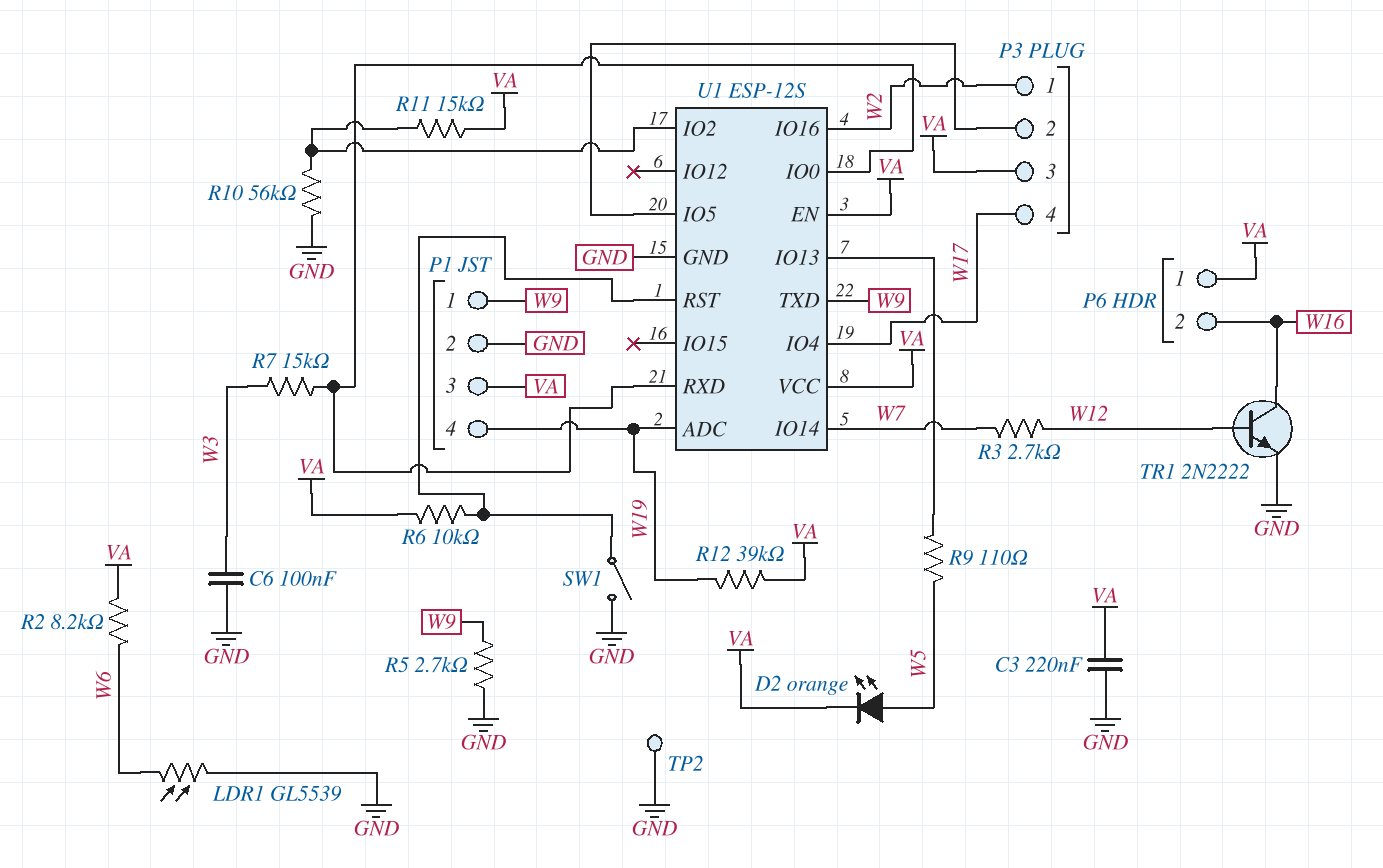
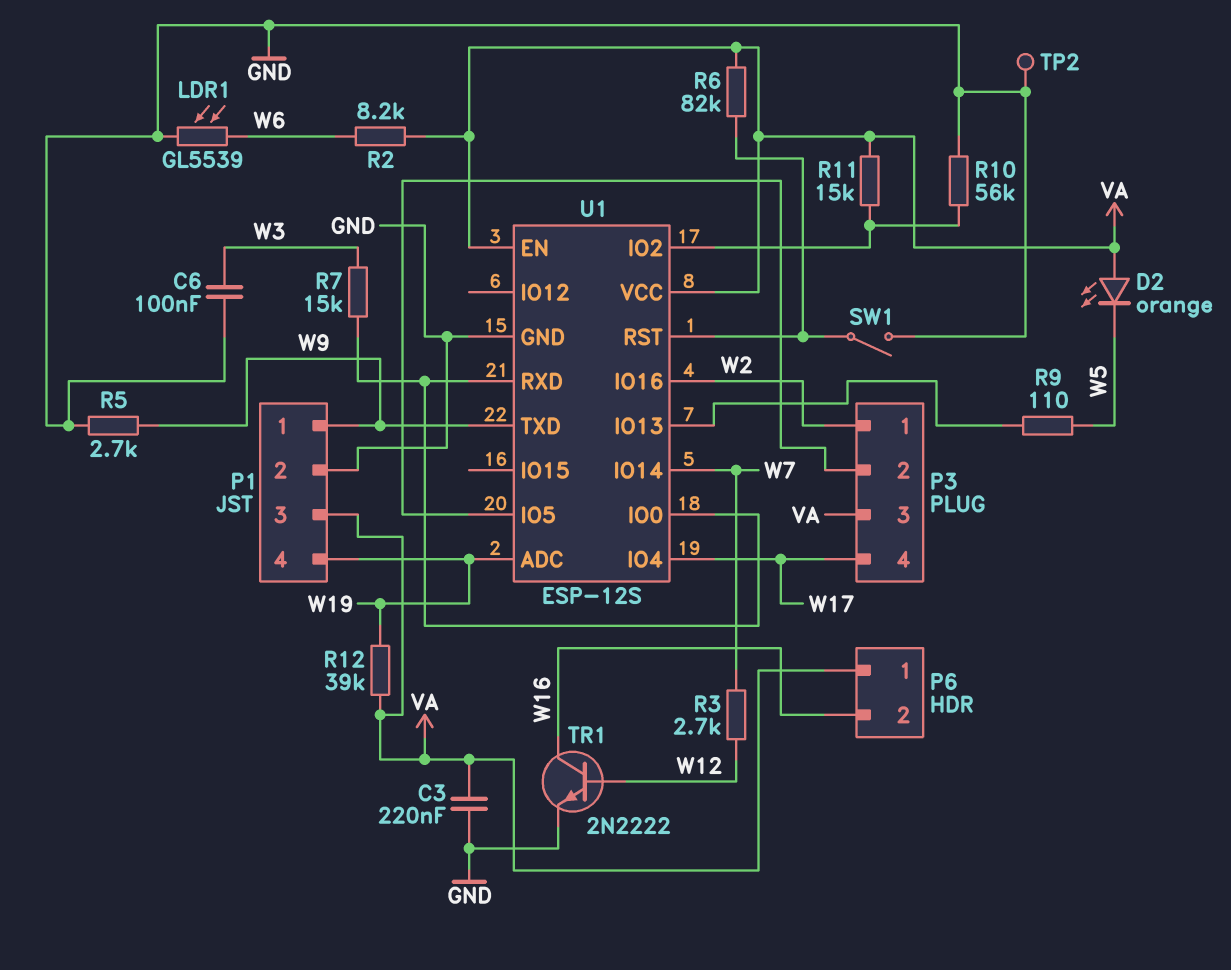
D2: LED orange (A W5, K VA) -> LED orange (A VA, K W5)
R6: 10k (U1/RST, VA) -> 82k (U1/RST, VA)

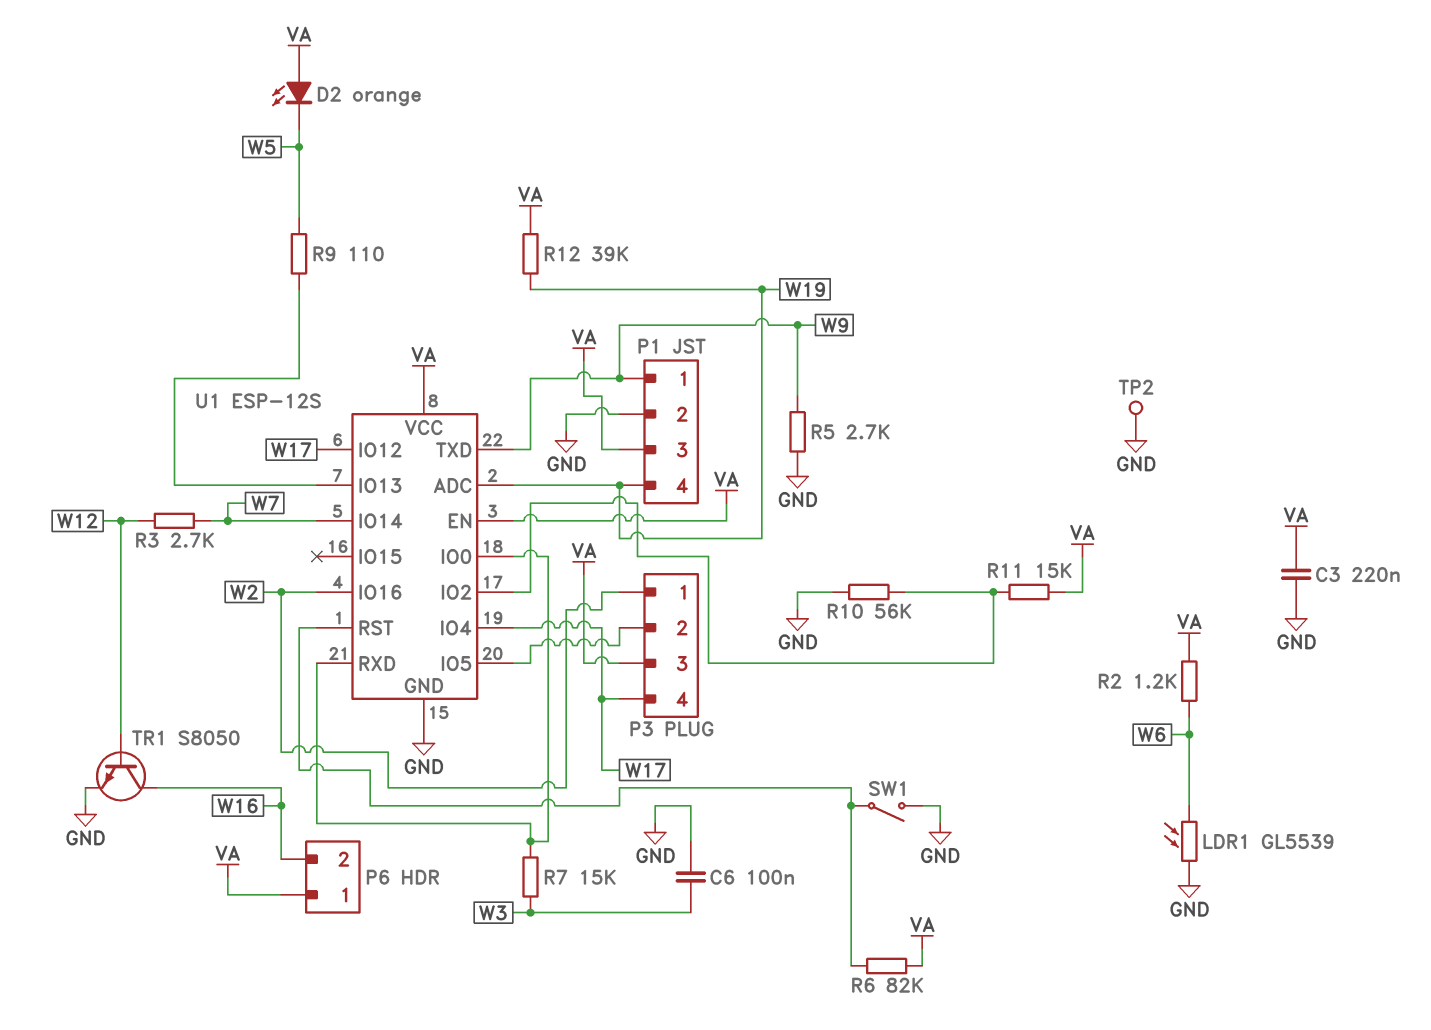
R2: 8.2k (VA, W6) -> 1.2k (VA, W6)
TR1: NPN 2N2222 (B W12, C W16, E GND) -> NPN S8050 (B W12, C W16, E GND)
U1 pin IO12: none -> W17

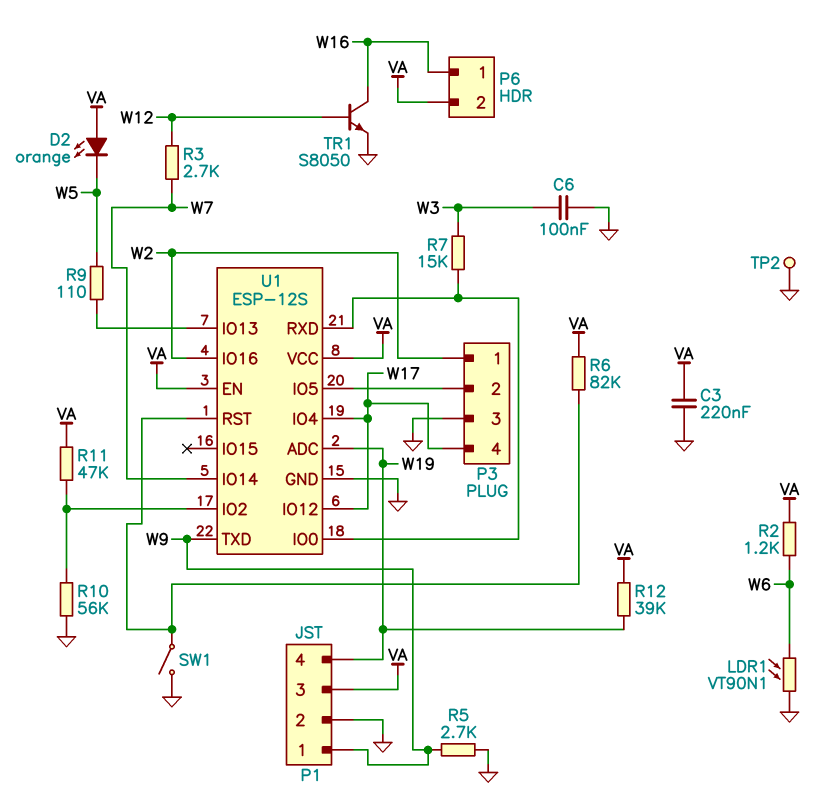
LDR1: GL5539 (GND, W6) -> VT90N1 (GND, W6)
P3 pin 3: VA -> GND
P6 pin 1: VA -> W16
P6 pin 2: W16 -> VA
R11: 15k (U1/IO2, VA) -> 47k (U1/IO2, VA)

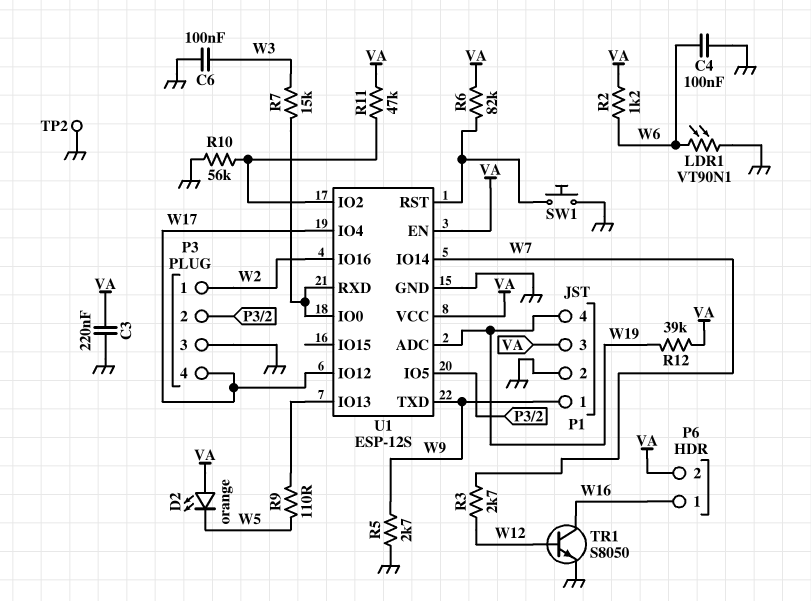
C4: none -> 100nF (GND, W6)
SW1: switch (GND, U1/RST) -> button (GND, U1/RST)

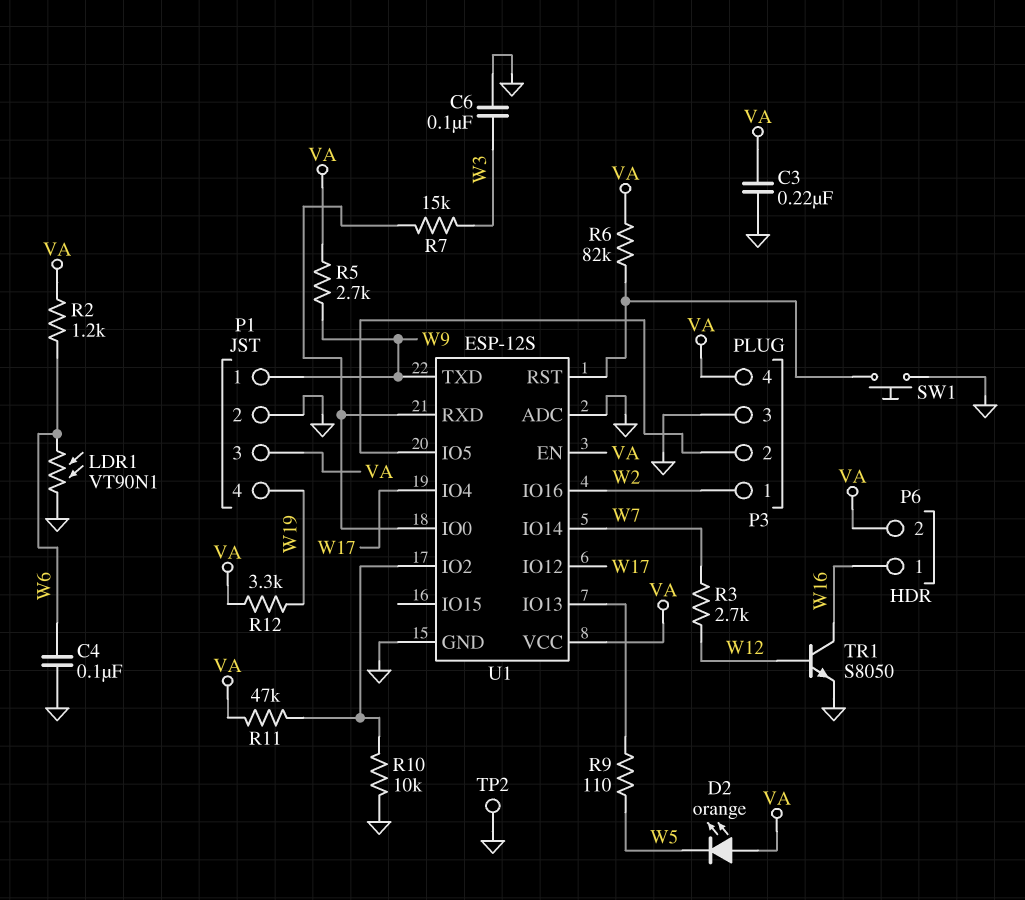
P3 pin 4: W17 -> VA
R5: 2.7k (GND, W9) -> 2.7k (VA, W9)
R10: 56k (GND, U1/IO2) -> 10k (GND, U1/IO2)
R12: 39k (VA, W19) -> 3.3k (VA, W19)
U1 pin ADC: W19 -> GND

